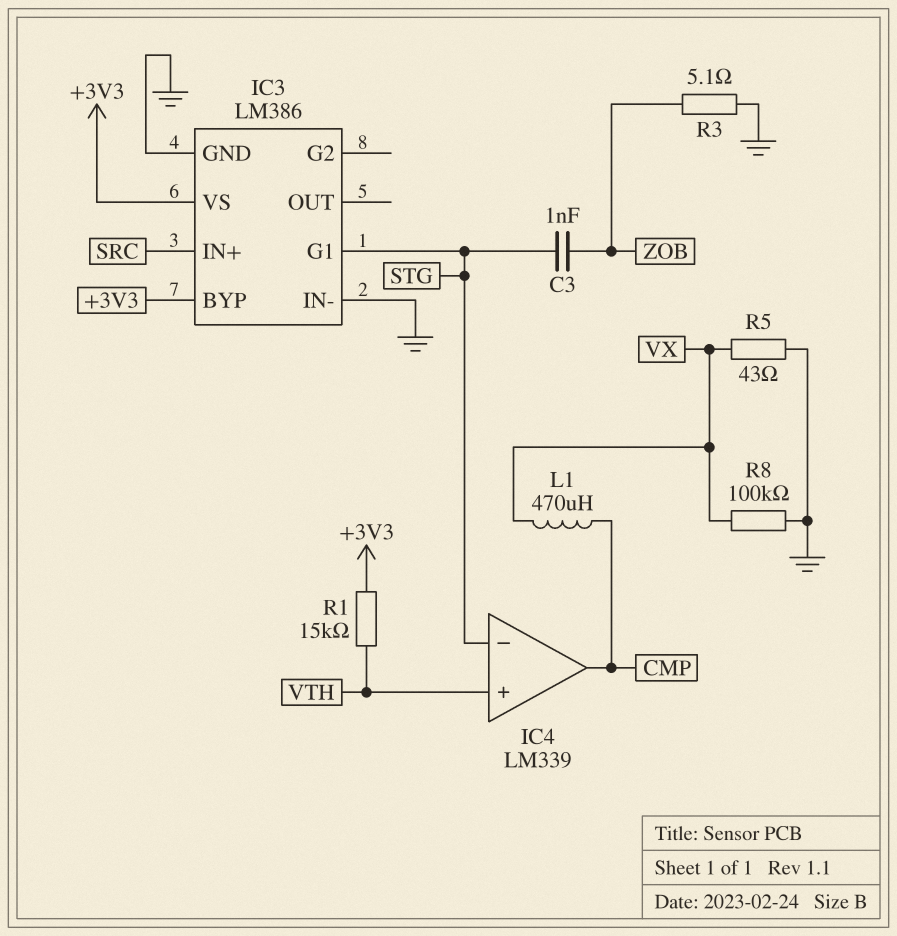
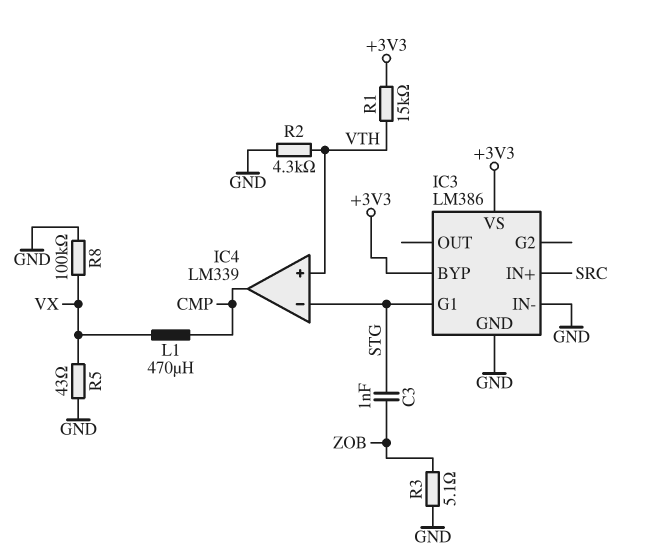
R2: none -> 4.3k (GND, VTH)

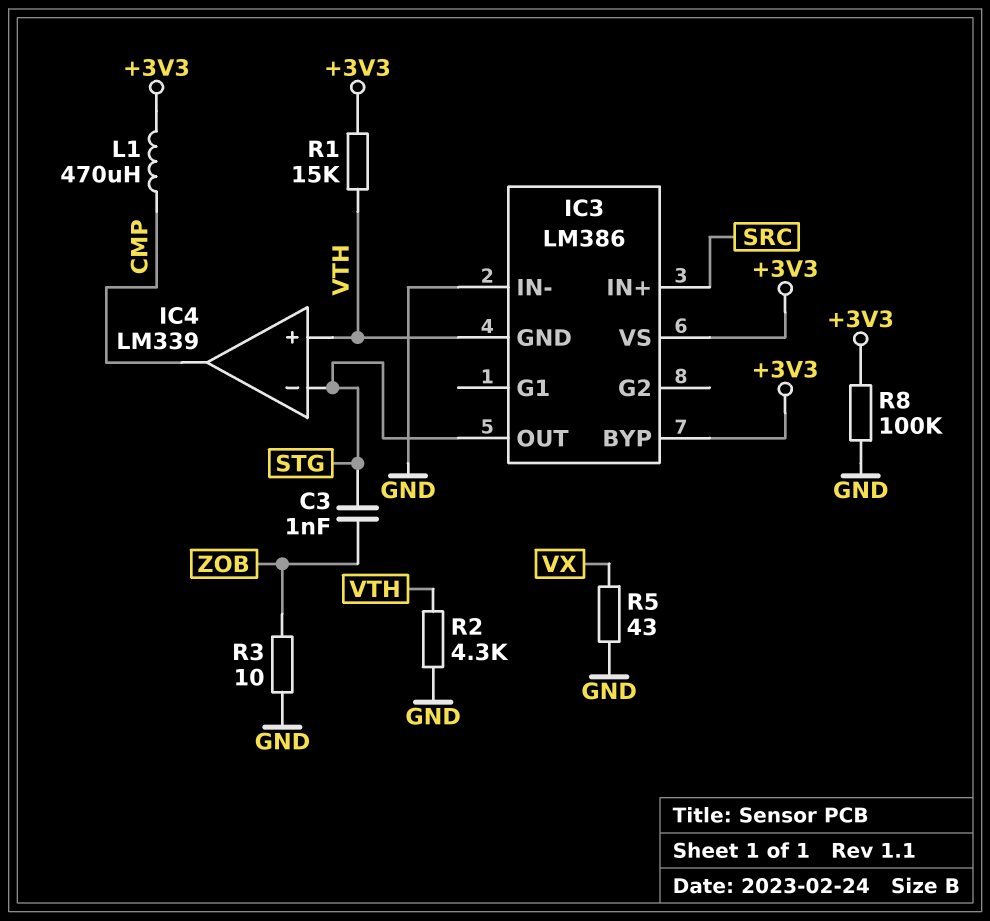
IC3 pin G1: STG -> none
IC3 pin GND: GND -> VTH
IC3 pin OUT: none -> STG
L1: 470uH (CMP, VX) -> 470uH (+3V3, CMP)
R3: 5.1 (GND, ZOB) -> 10 (GND, ZOB)
R8: 100k (GND, VX) -> 100k (+3V3, GND)

